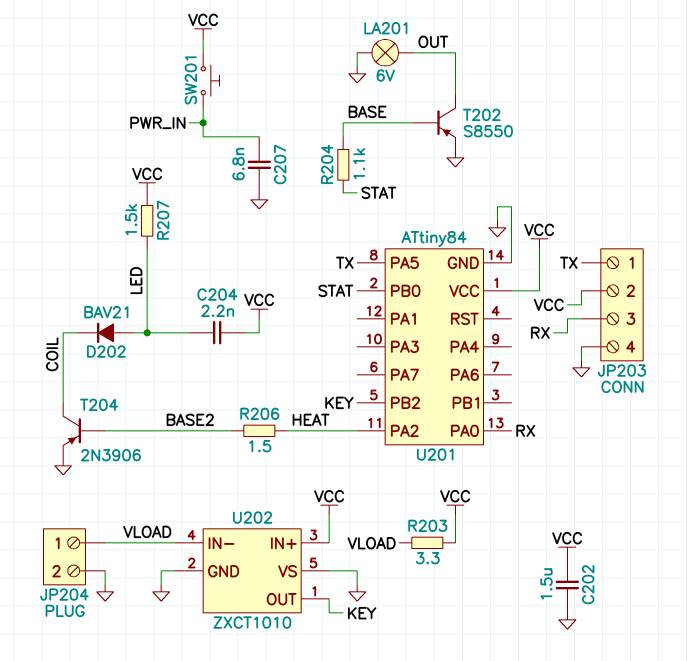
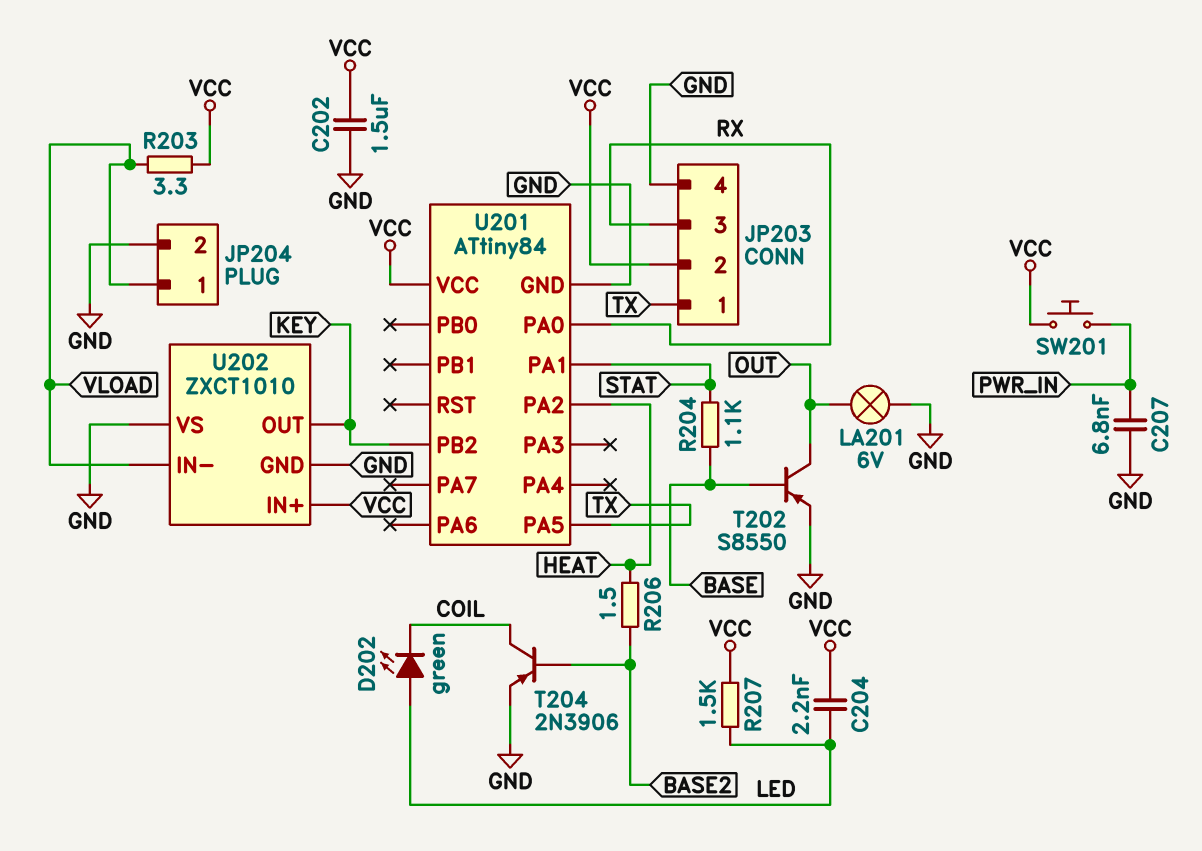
D202: diode BAV21 (A LED, K COIL) -> LED green (A LED, K COIL)
U201 pin PA1: none -> STAT
U201 pin PB0: STAT -> none

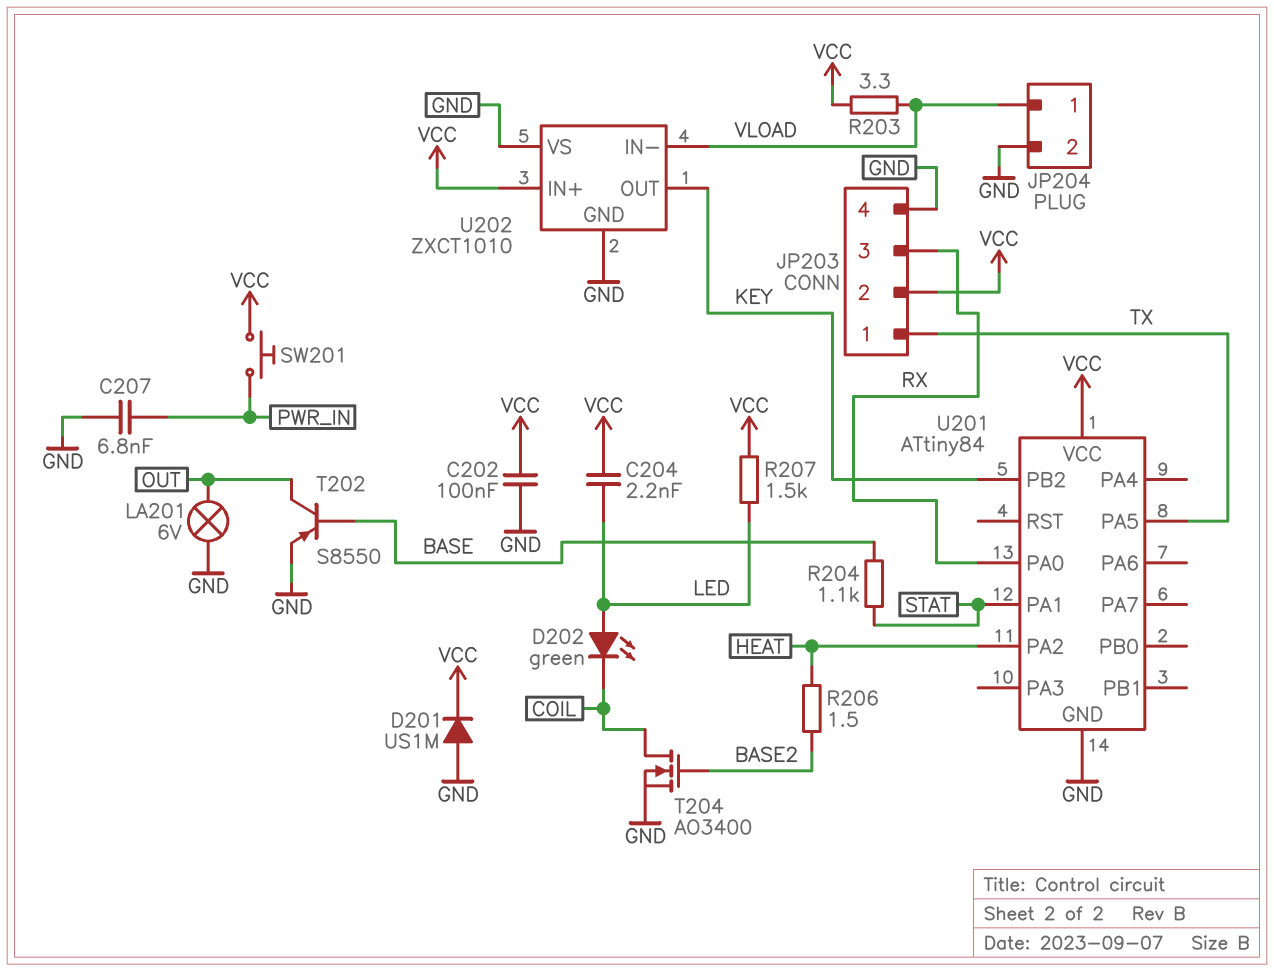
C202: 1.5uF (GND, VCC) -> 100nF (GND, VCC)
D201: none -> diode US1M (A GND, K VCC)
T204: PNP 2N3906 (B BASE2, C COIL, E GND) -> NMOS AO3400 (G BASE2, D COIL, S GND)

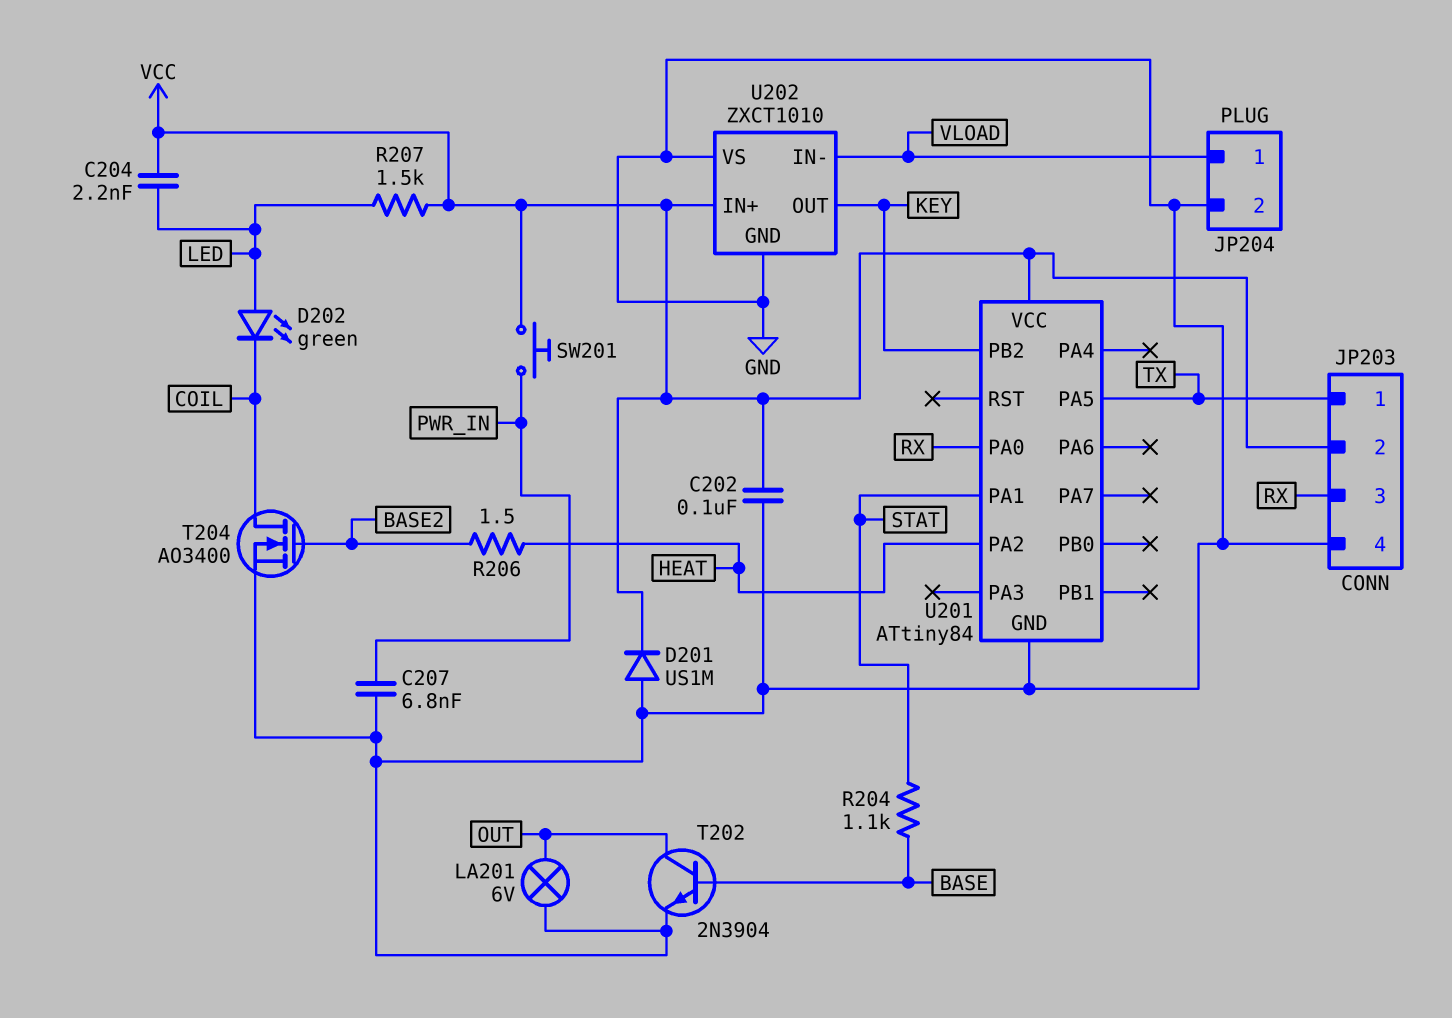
R203: 3.3 (VCC, VLOAD) -> none
T202: PNP S8550 (B BASE, C OUT, E GND) -> NPN 2N3904 (B BASE, C OUT, E GND)

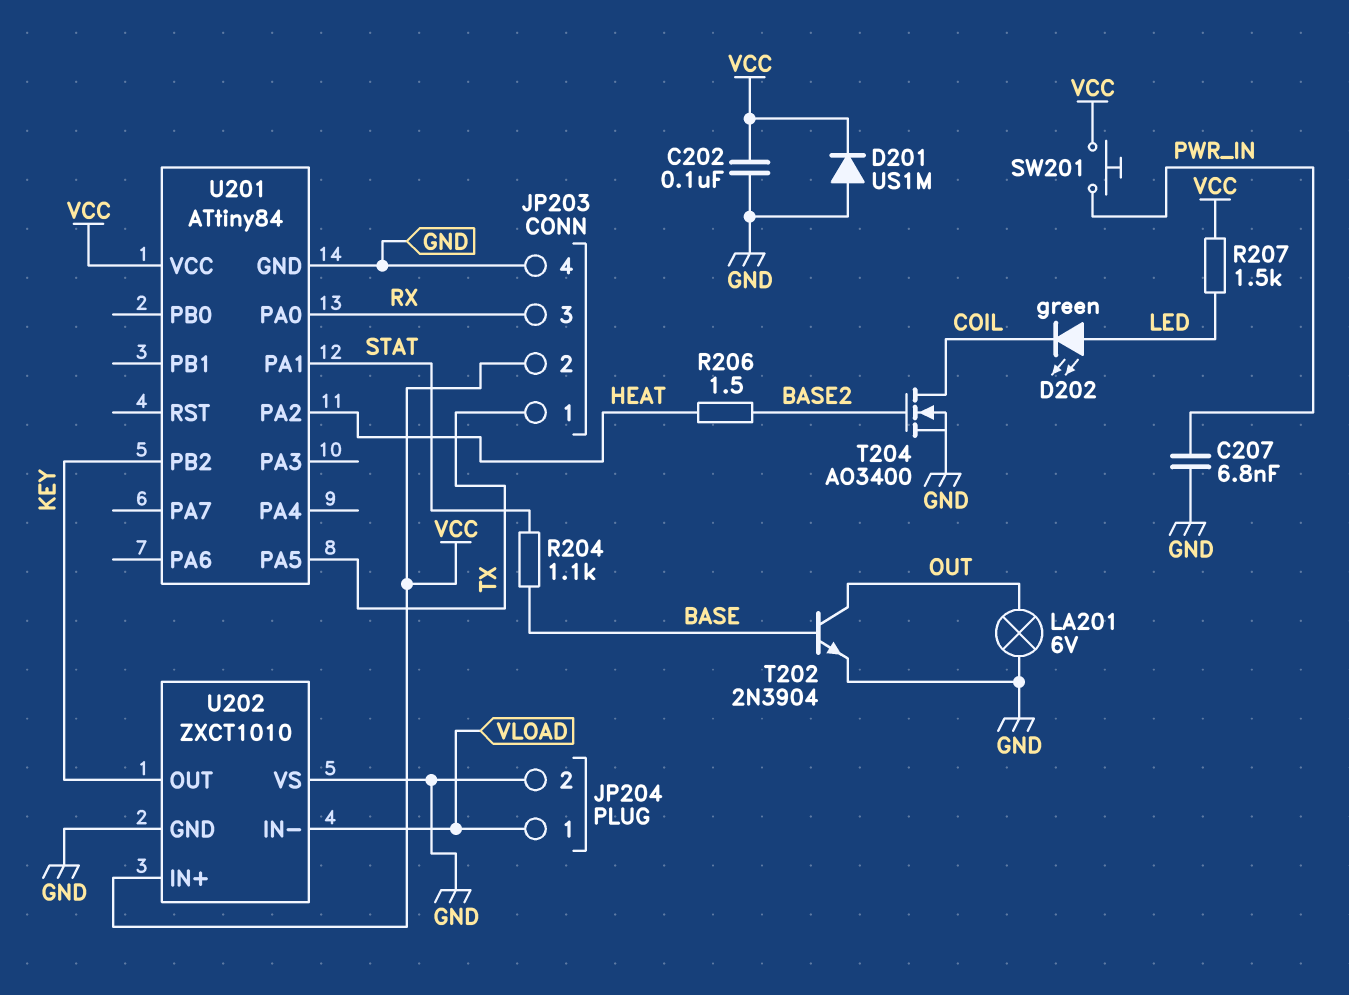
C204: 2.2nF (LED, VCC) -> none

